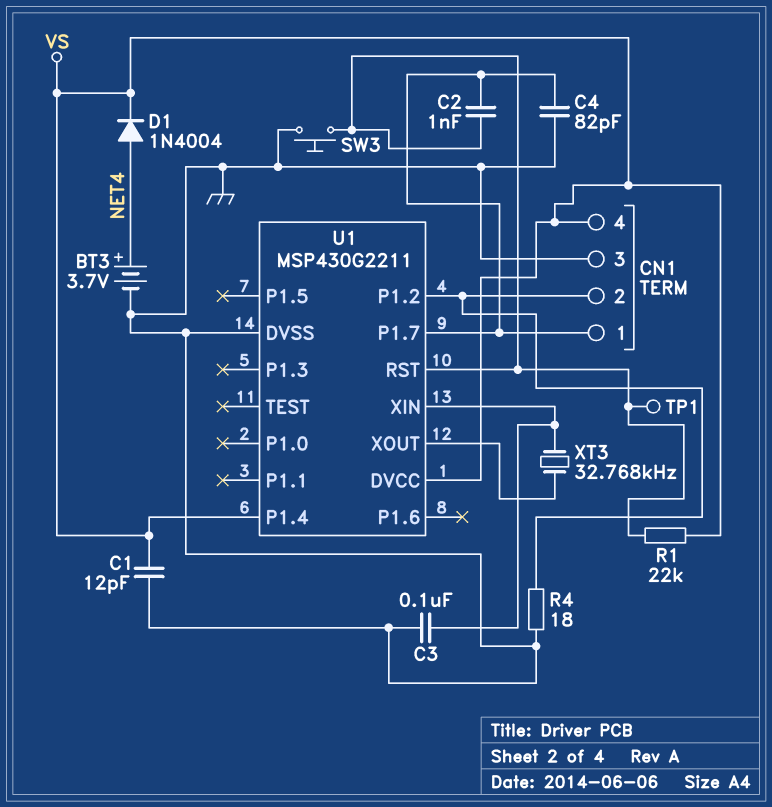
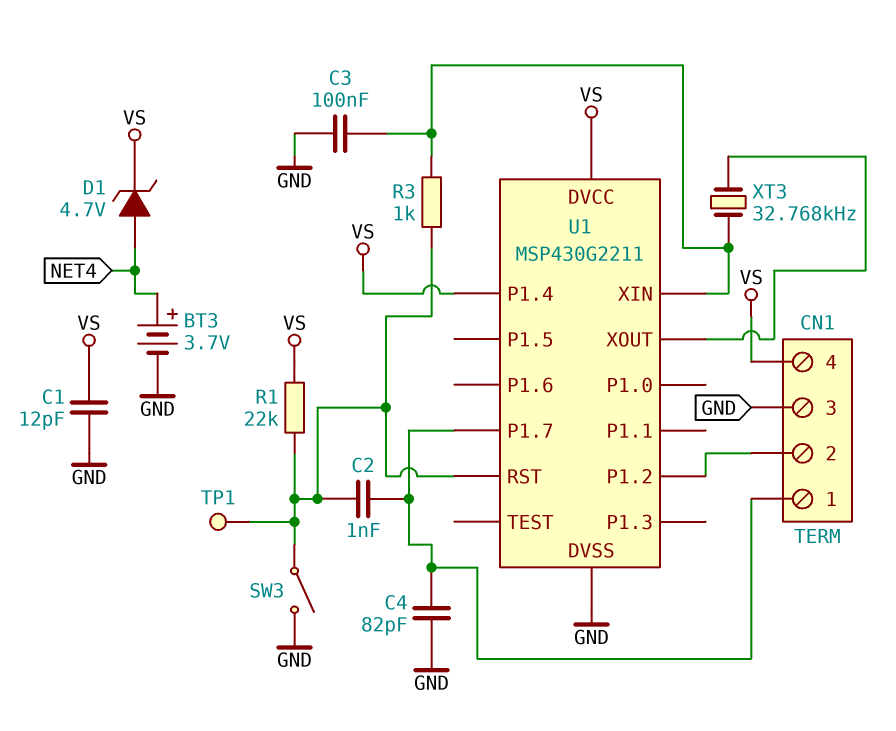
D1: diode 1N4004 (A NET4, K VS) -> zener 4.7V (A NET4, K VS)
R3: none -> 1k (U1/RST, U1/XIN)
R4: 18 (CN1/2, GND) -> none
SW3: button (GND, U1/RST) -> switch (GND, U1/RST)

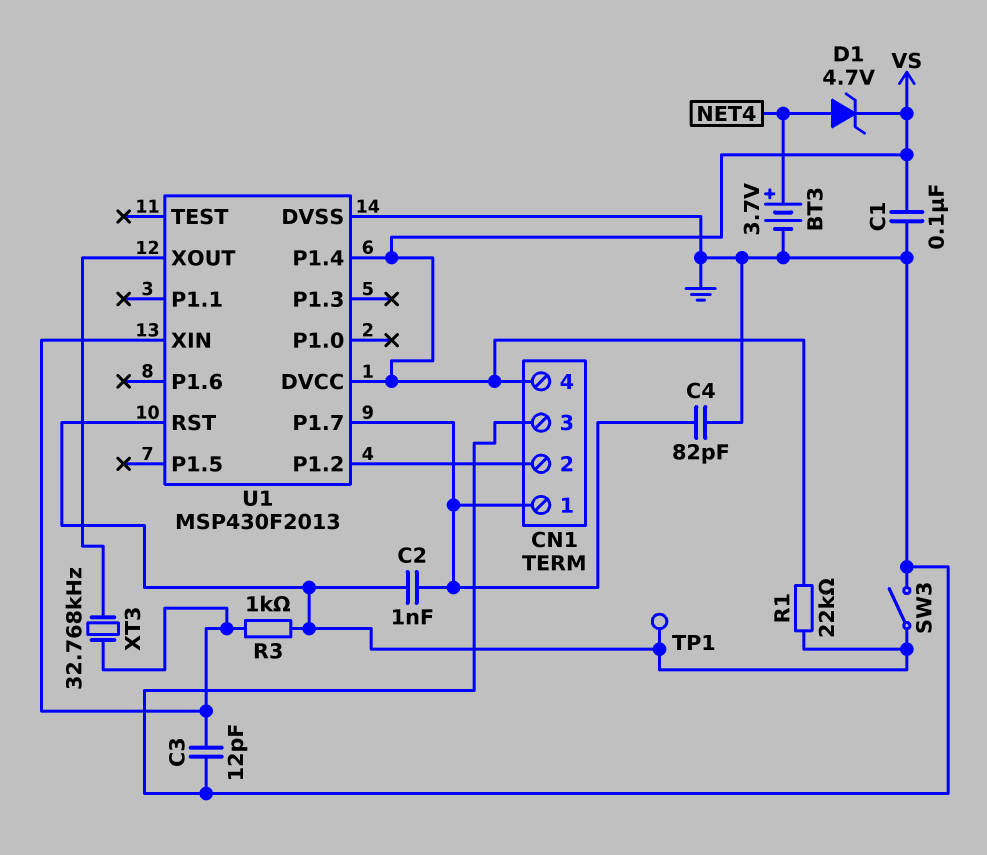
C1: 12pF (GND, VS) -> 100nF (GND, VS)
C3: 100nF (GND, U1/XIN) -> 12pF (GND, U1/XIN)
U1: MSP430G2211 -> MSP430F2013

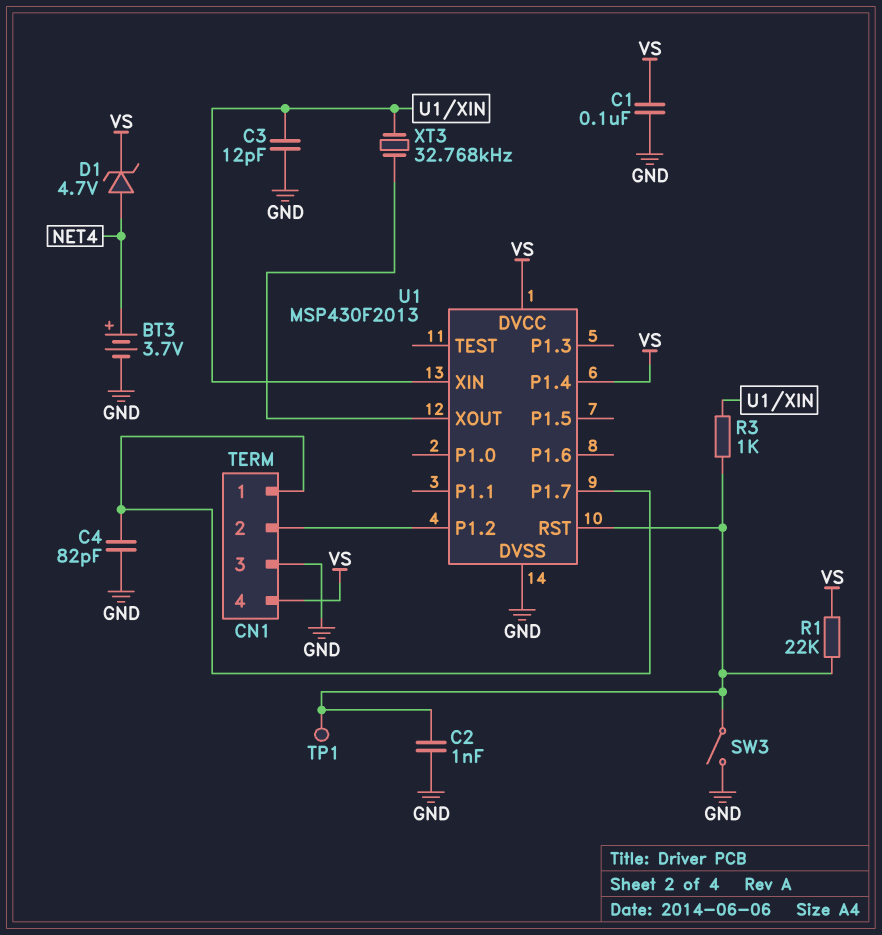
C2: 1nF (CN1/1, U1/RST) -> 1nF (GND, U1/RST)

